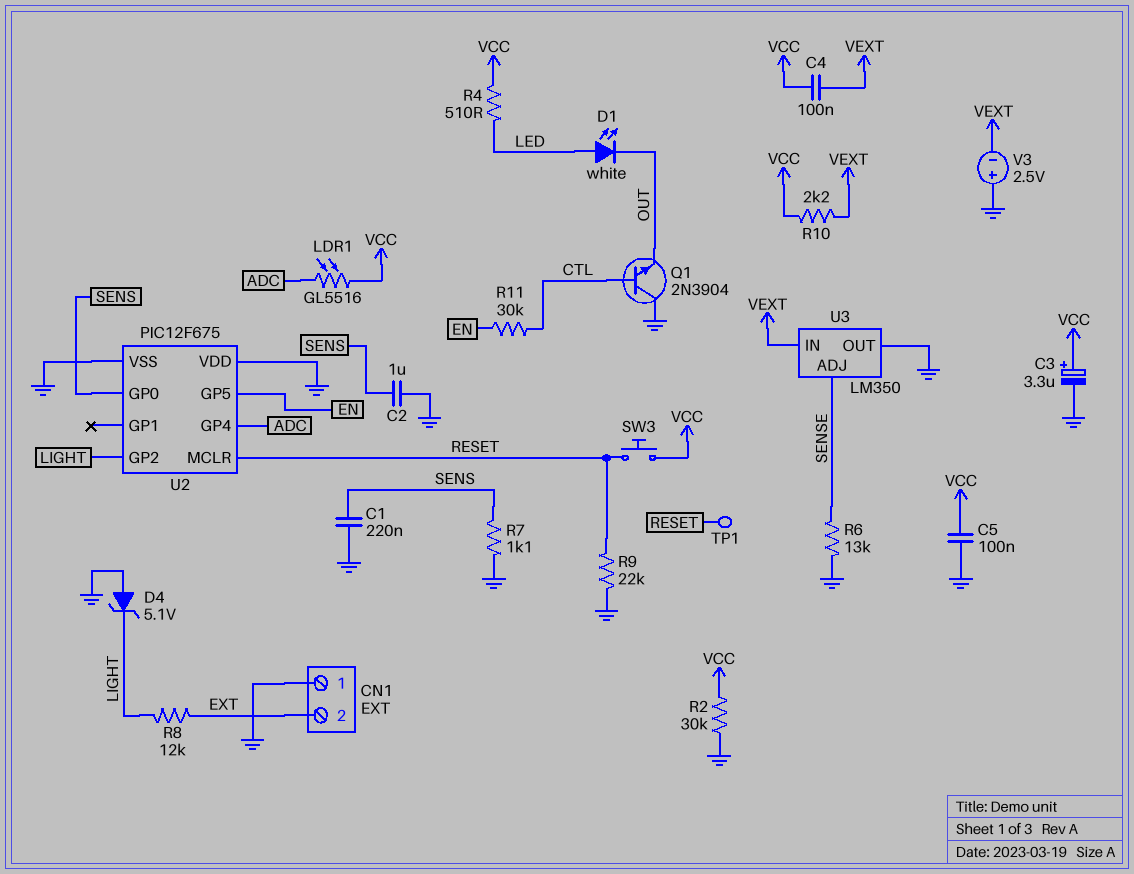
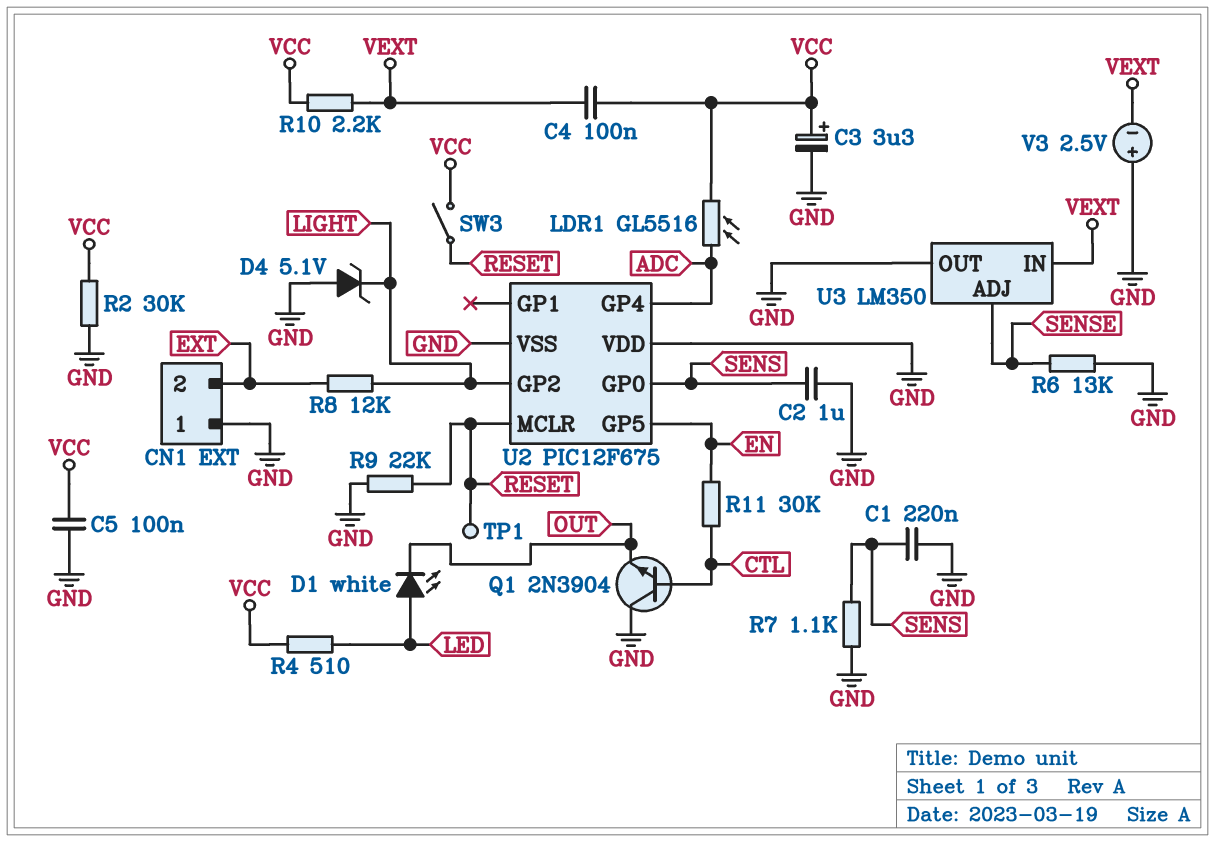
SW3: button (RESET, VCC) -> switch (RESET, VCC)

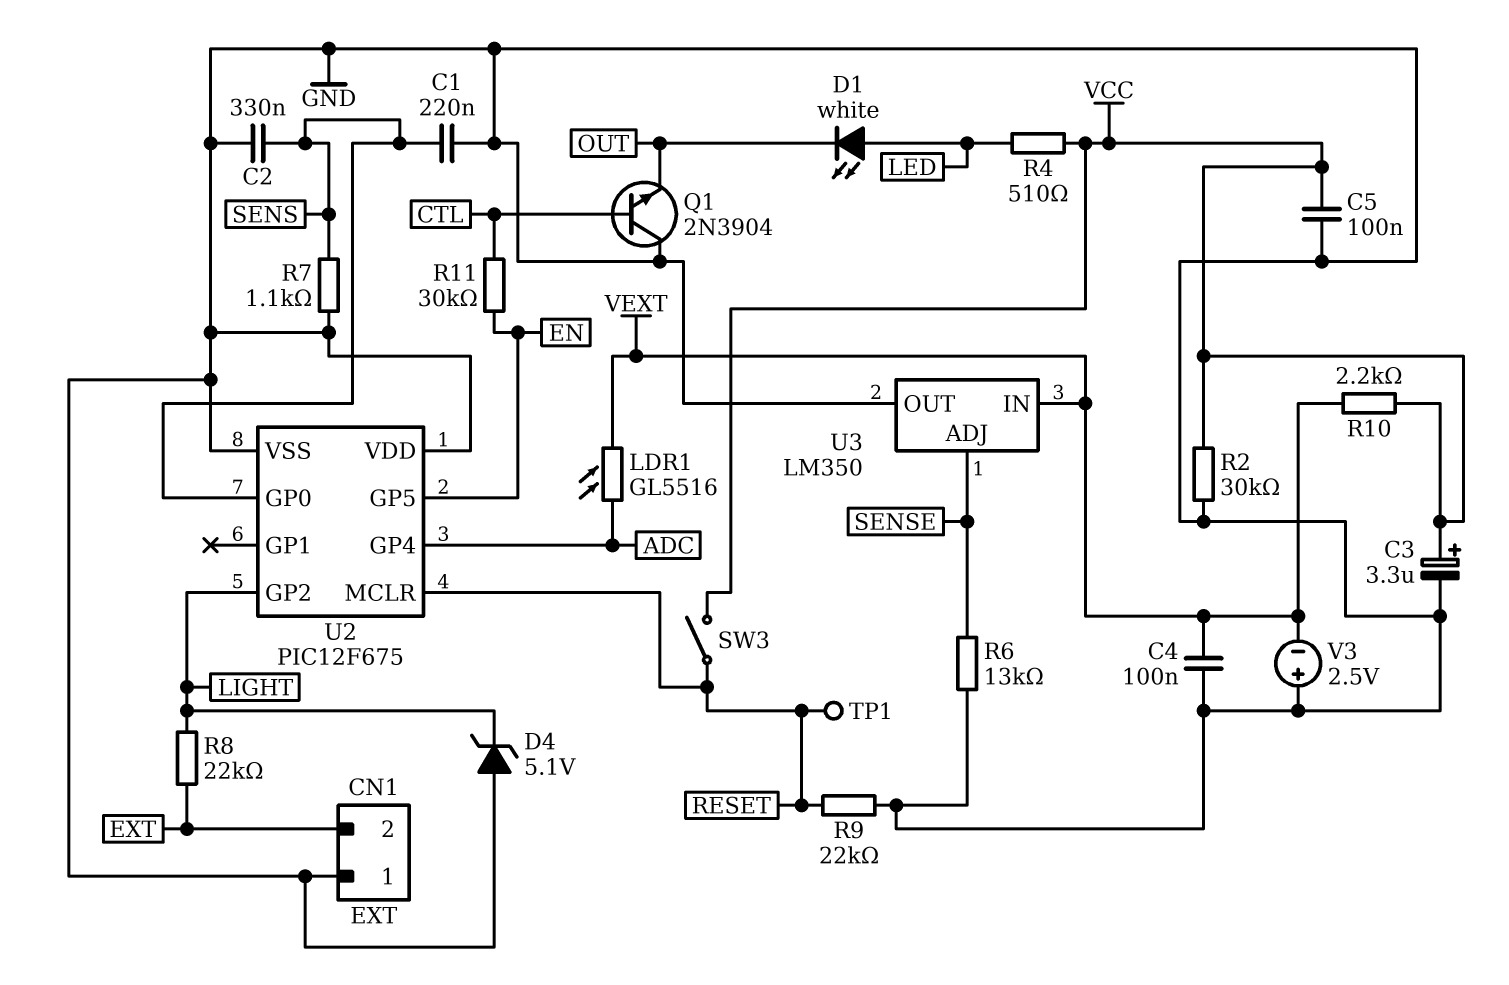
C2: 1uF (GND, SENS) -> 330nF (GND, SENS)
C4: 100nF (VCC, VEXT) -> 100nF (GND, VEXT)
LDR1: GL5516 (ADC, VCC) -> GL5516 (ADC, VEXT)
R8: 12k (EXT, LIGHT) -> 22k (EXT, LIGHT)

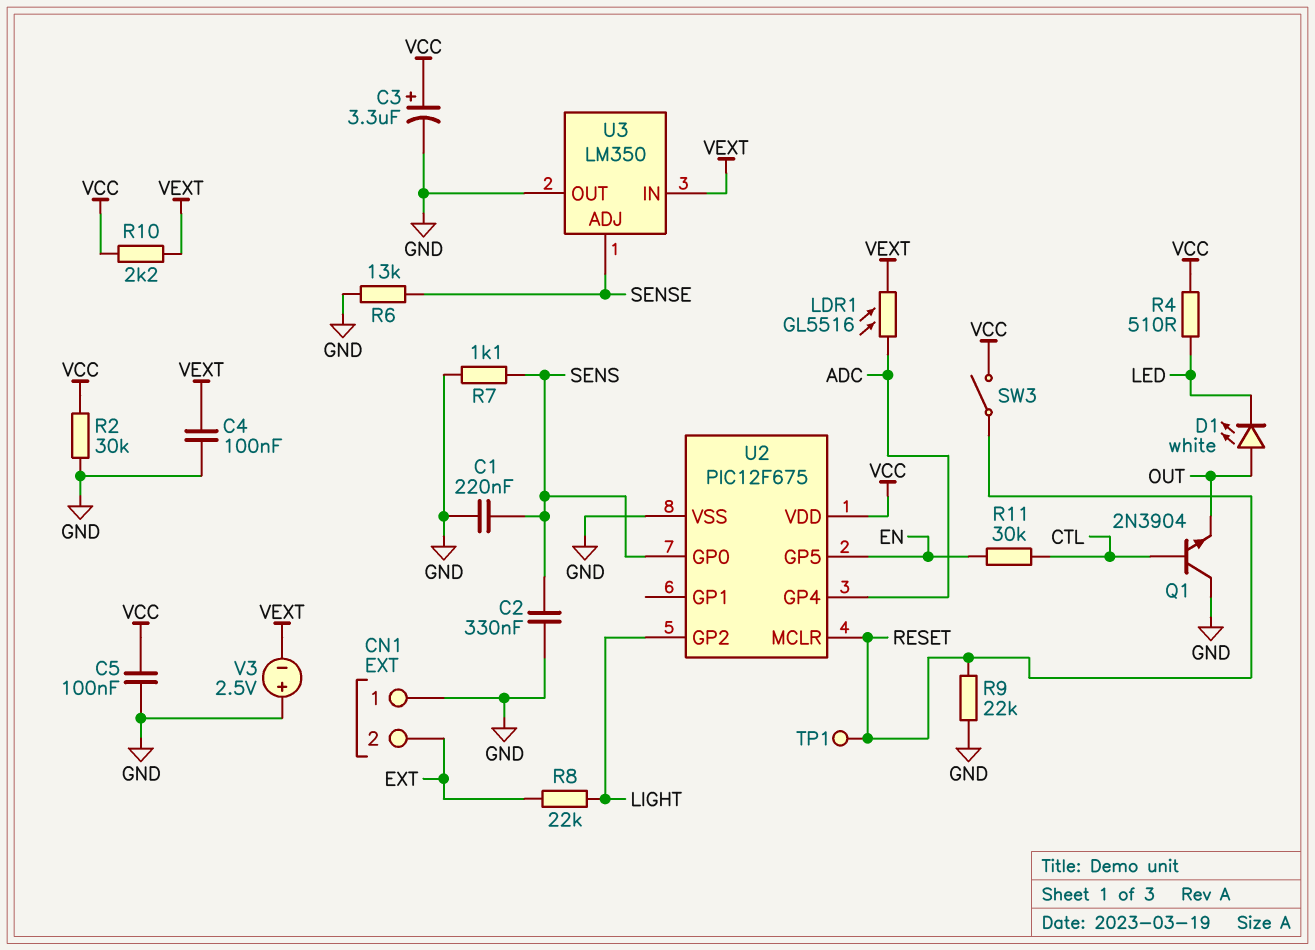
D1: LED white (A LED, K OUT) -> LED white (A OUT, K LED)
D4: zener 5.1V (A GND, K LIGHT) -> none
U2 pin VDD: GND -> VCC

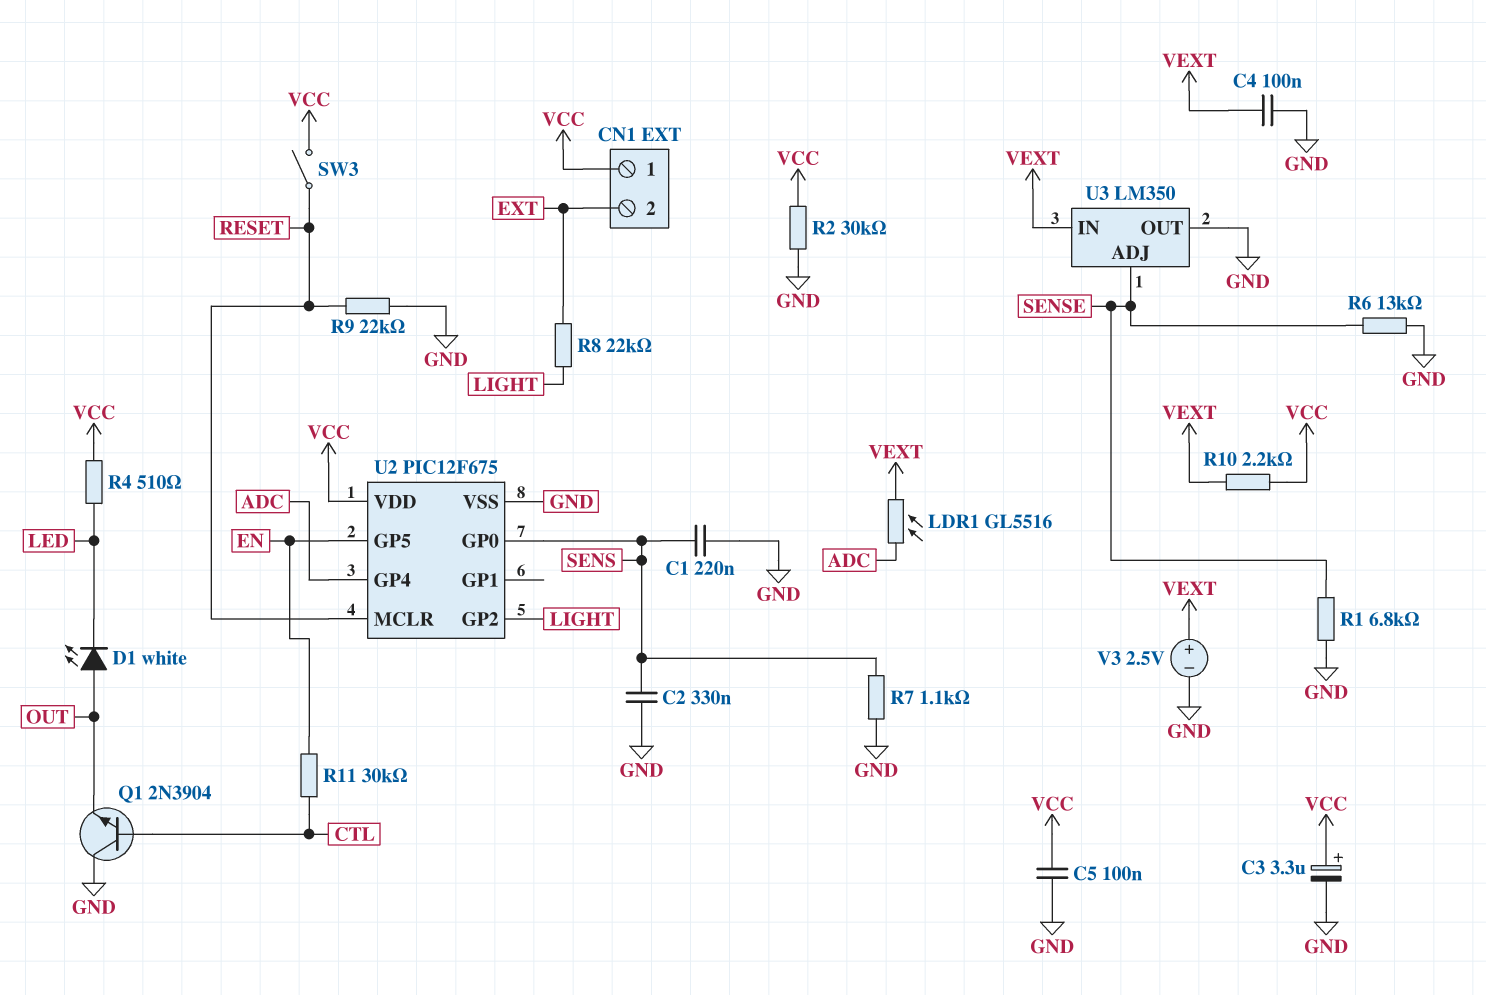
CN1 pin 1: GND -> VCC
R1: none -> 6.8k (GND, SENSE)
TP1: test point (RESET) -> none
V3: 2.5V (plus GND, minus VEXT) -> 2.5V (plus VEXT, minus GND)

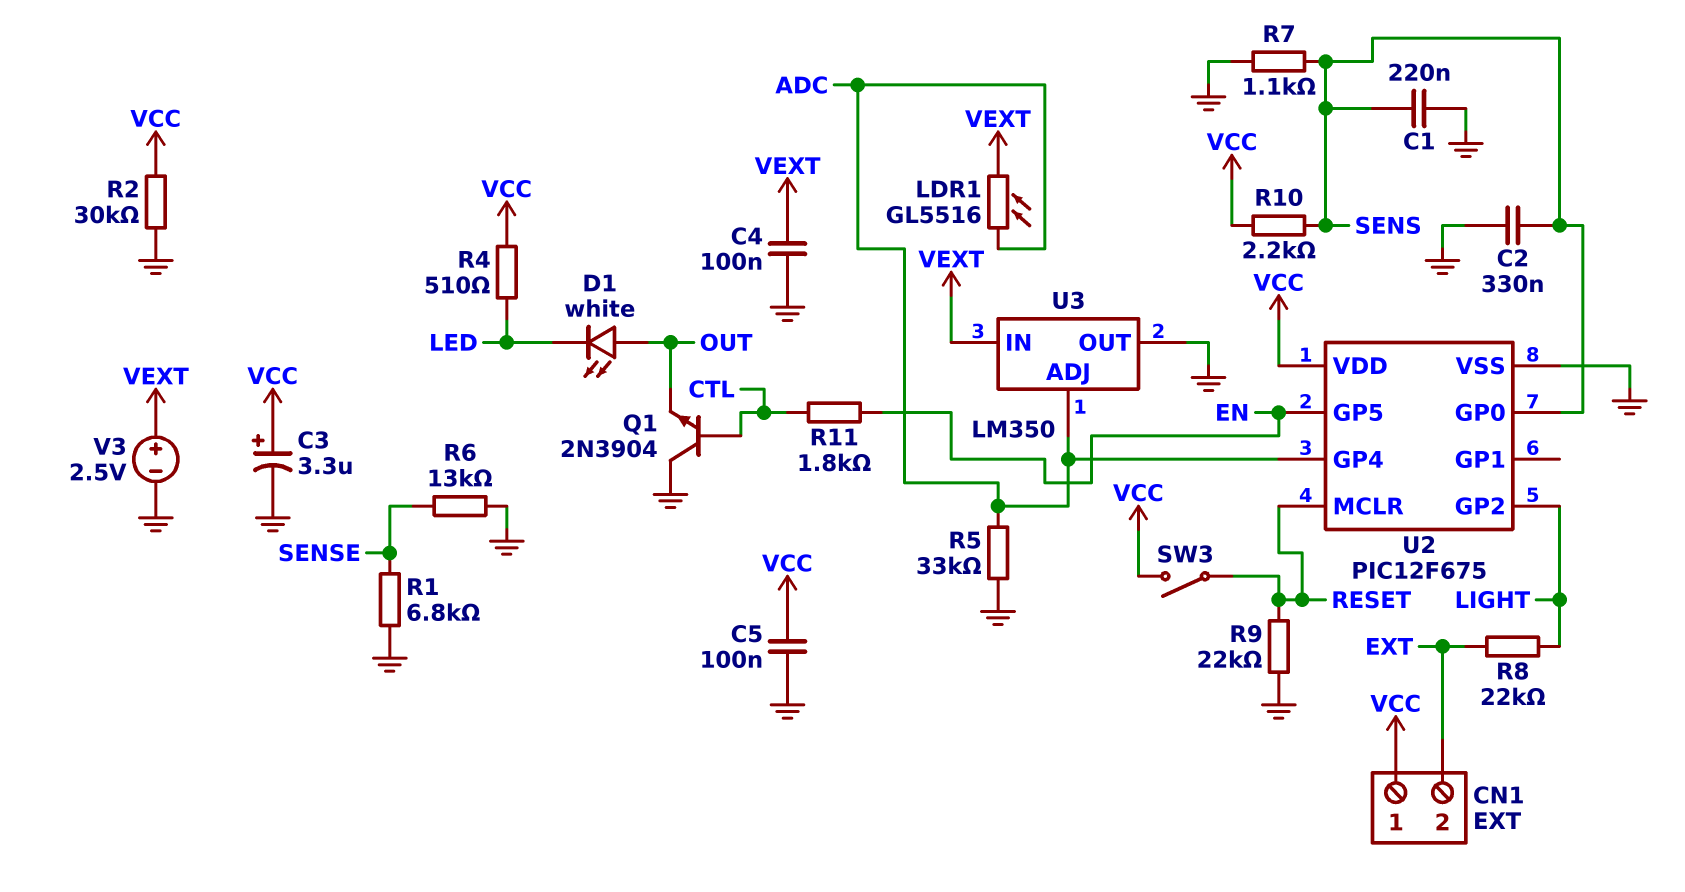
R5: none -> 33k (ADC, GND)
R10: 2.2k (VCC, VEXT) -> 2.2k (SENS, VCC)
R11: 30k (CTL, EN) -> 1.8k (CTL, EN)
U3 pin ADJ: SENSE -> ADC

